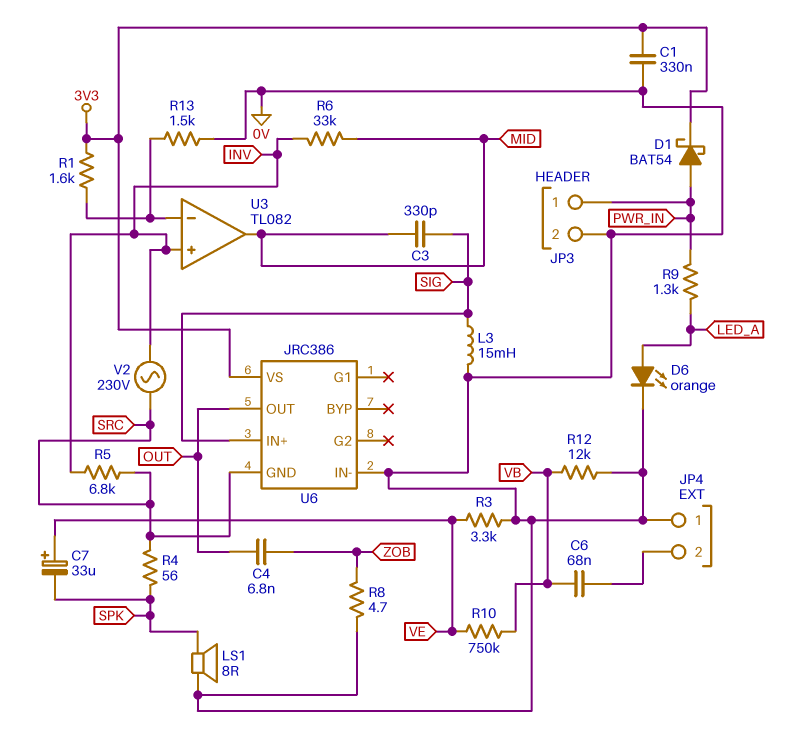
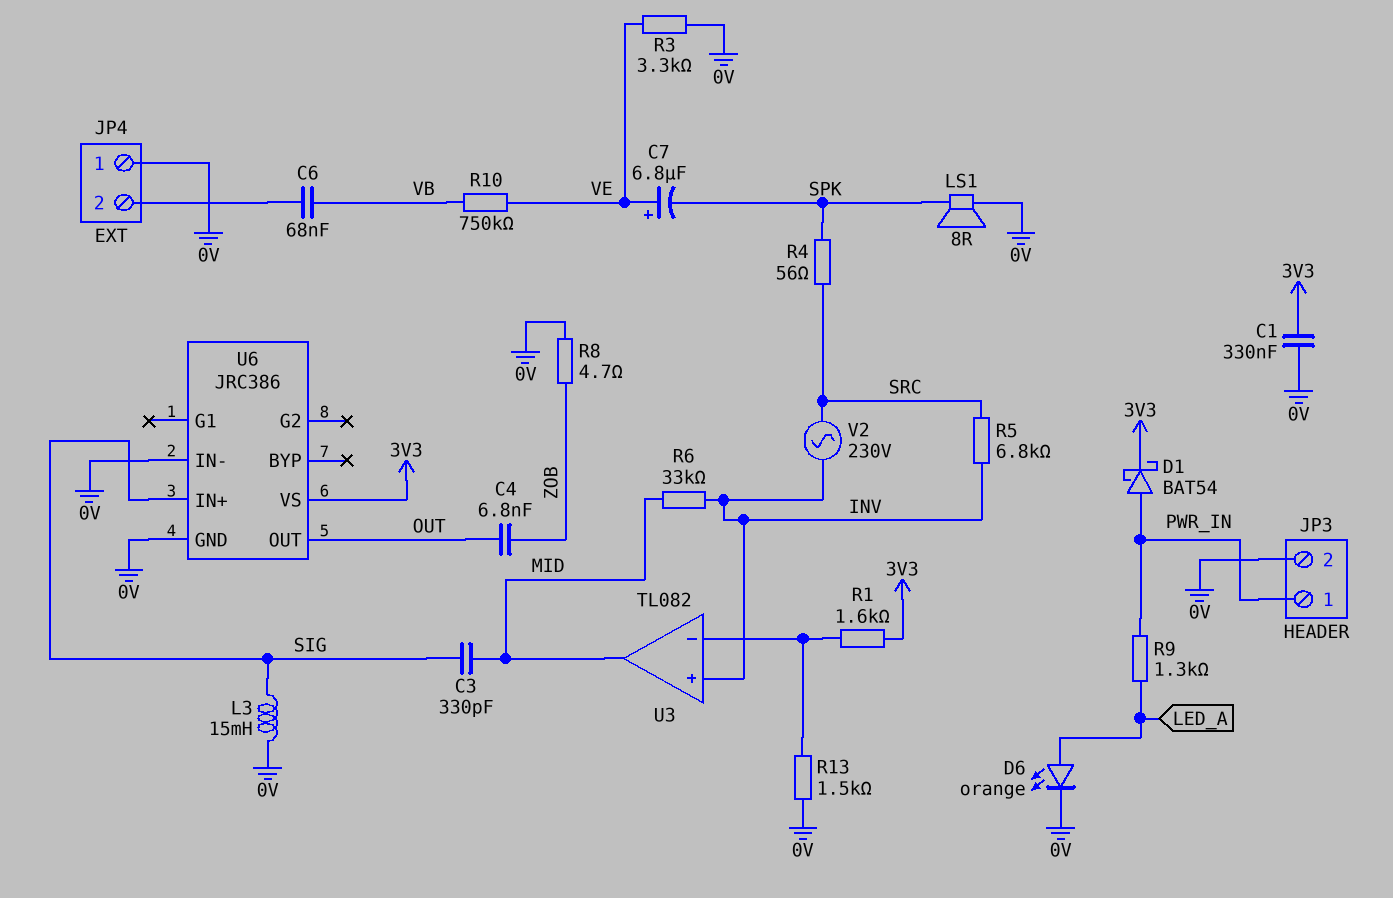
C7: 33uF (plus VE, minus SPK) -> 6.8uF (plus VE, minus SPK)
R12: 12k (0V, VB) -> none
U6 pin GND: SRC -> 0V

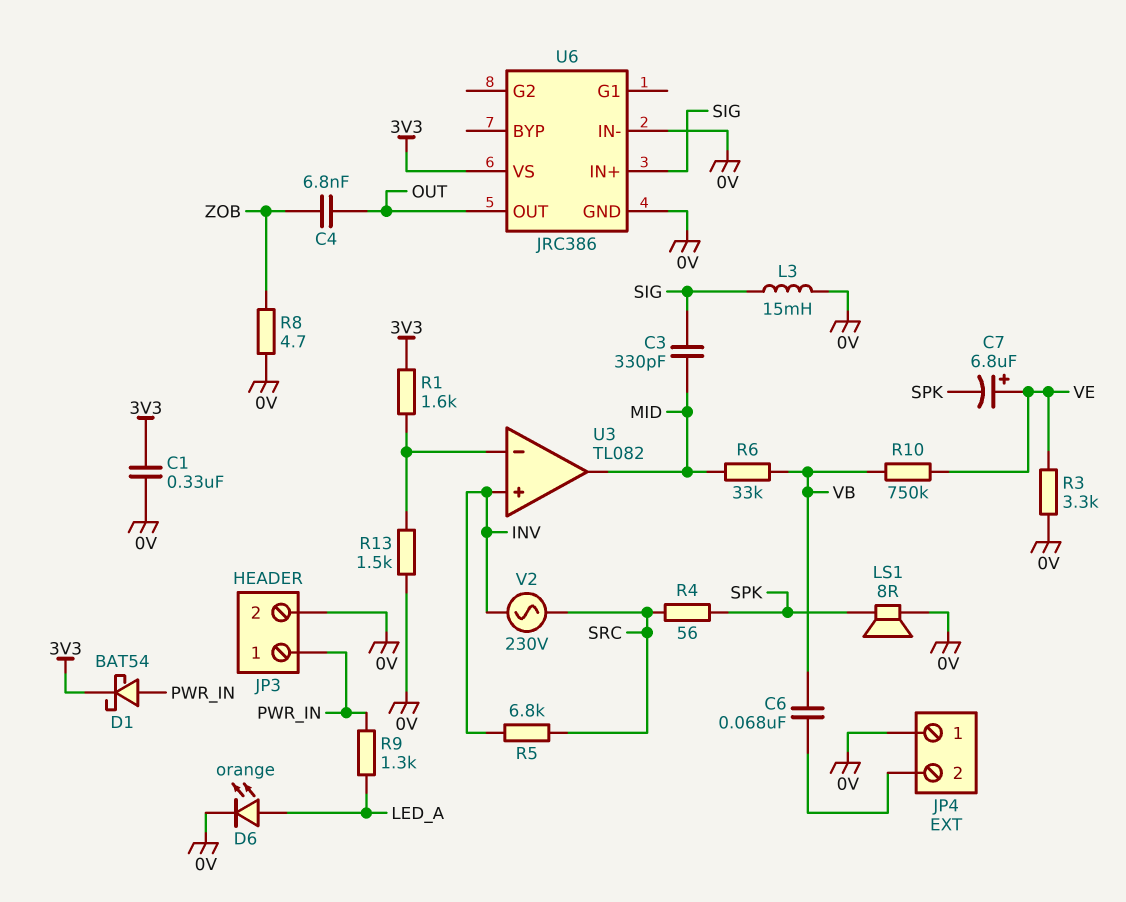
R6: 33k (INV, MID) -> 33k (MID, VB)

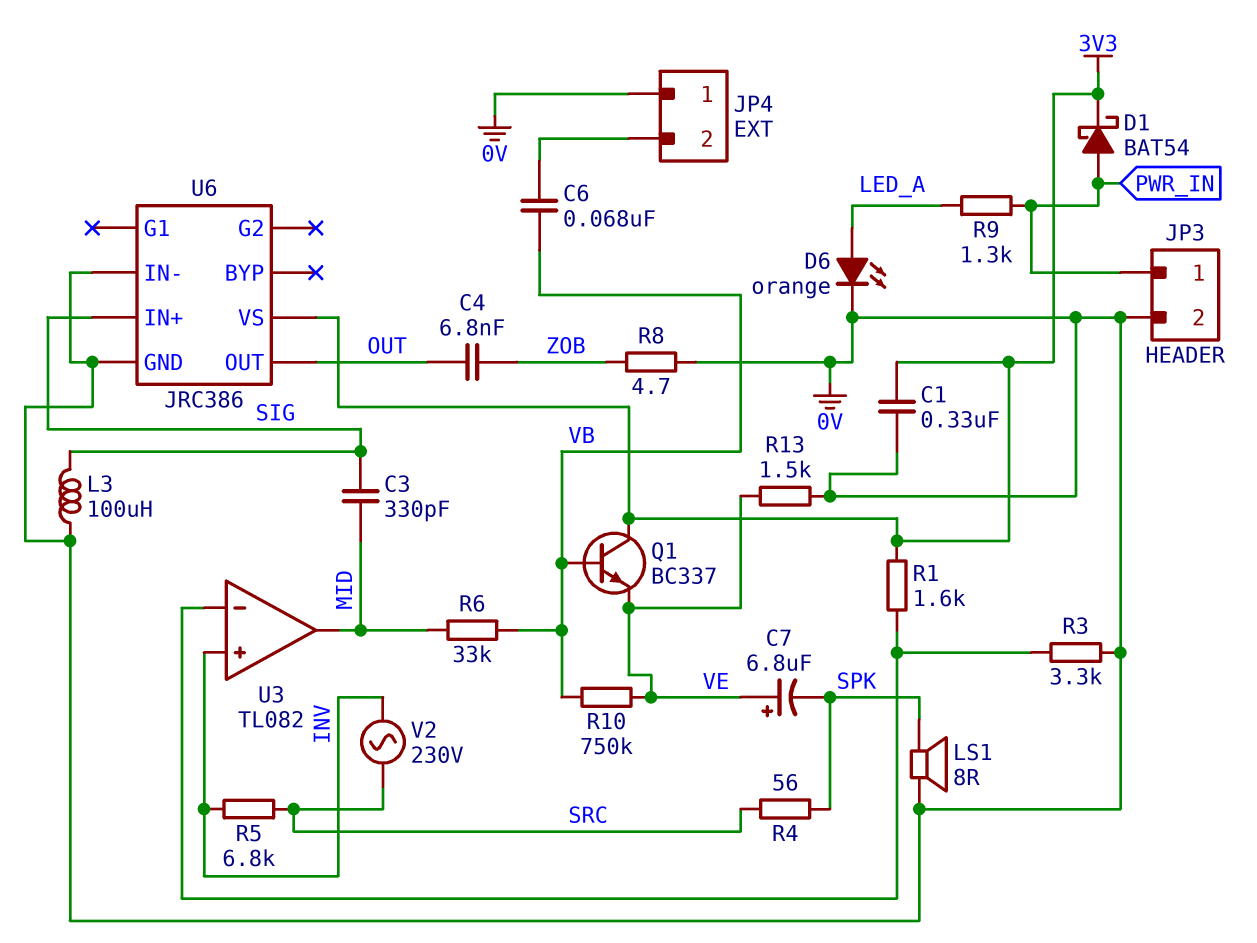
L3: 15mH (0V, SIG) -> 100uH (0V, SIG)
Q1: none -> NPN BC337 (B VB, C 3V3, E VE)
R3: 3.3k (0V, VE) -> 3.3k (0V, U3/in-)
R13: 1.5k (0V, U3/in-) -> 1.5k (0V, VE)

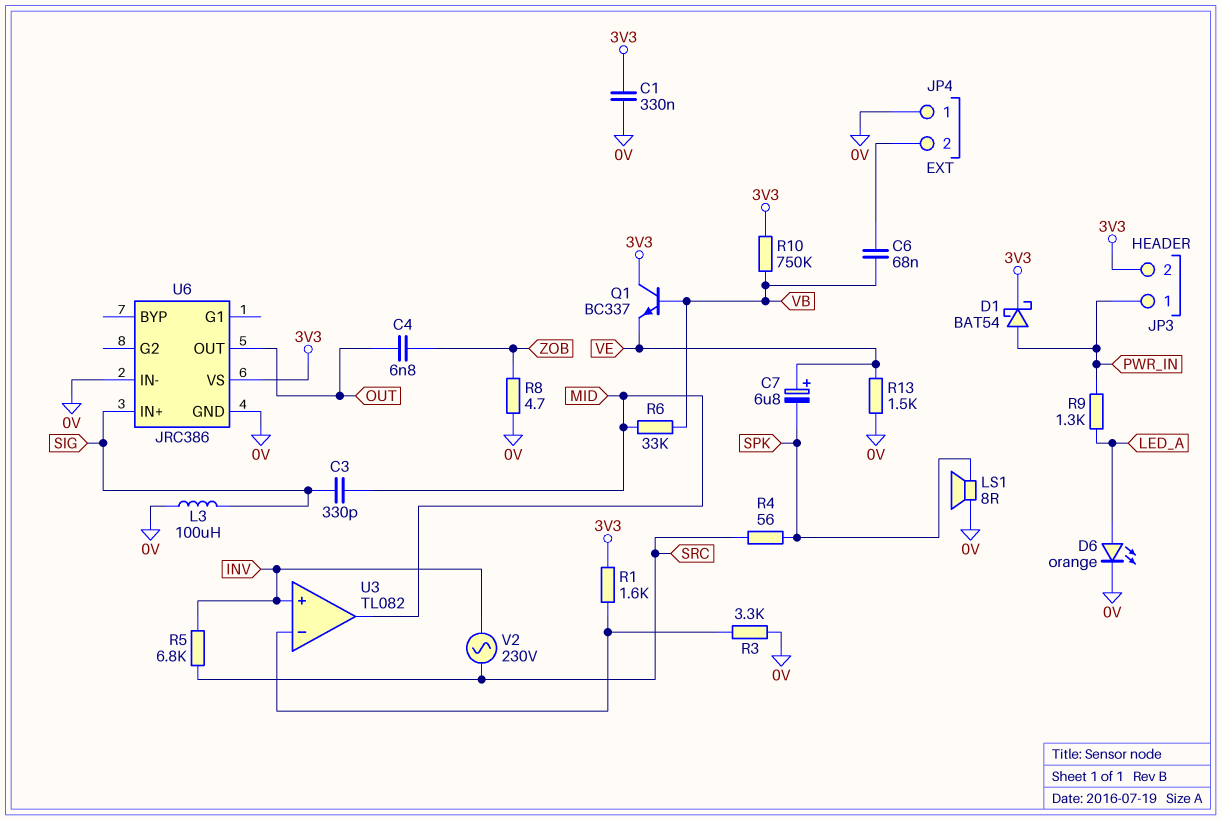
JP3 pin 2: 0V -> 3V3
R10: 750k (VB, VE) -> 750k (3V3, VB)

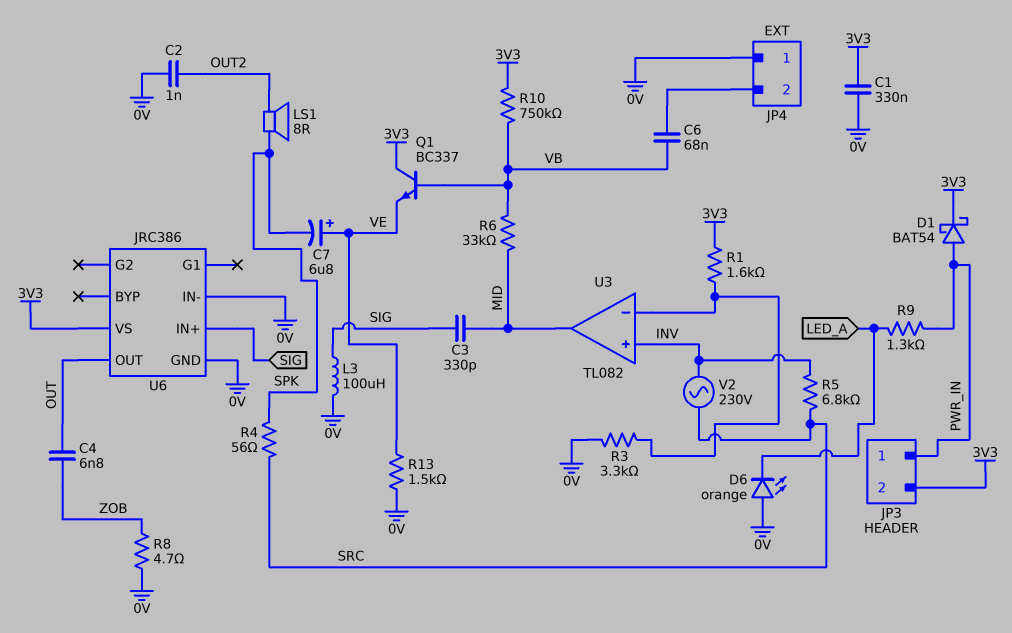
C2: none -> 1nF (0V, OUT2)
D6: LED orange (A LED_A, K 0V) -> LED orange (A 0V, K LED_A)
LS1: speaker 8R (0V, SPK) -> speaker 8R (OUT2, SPK)

